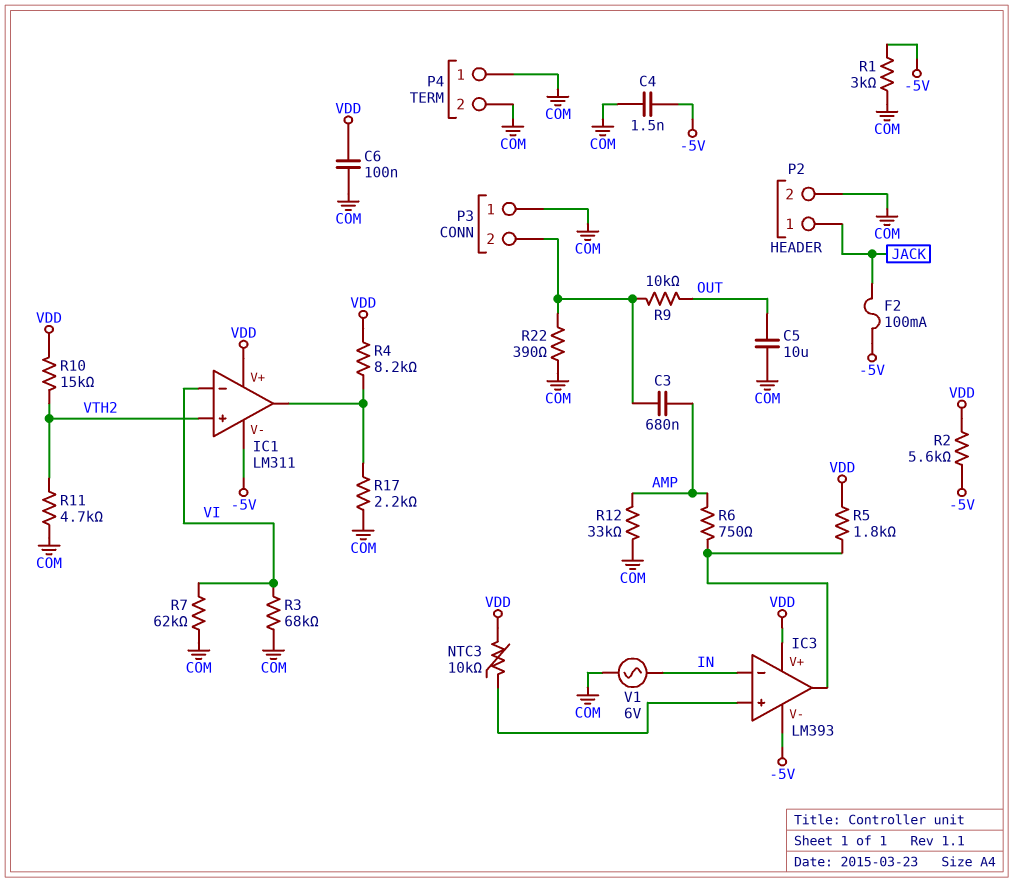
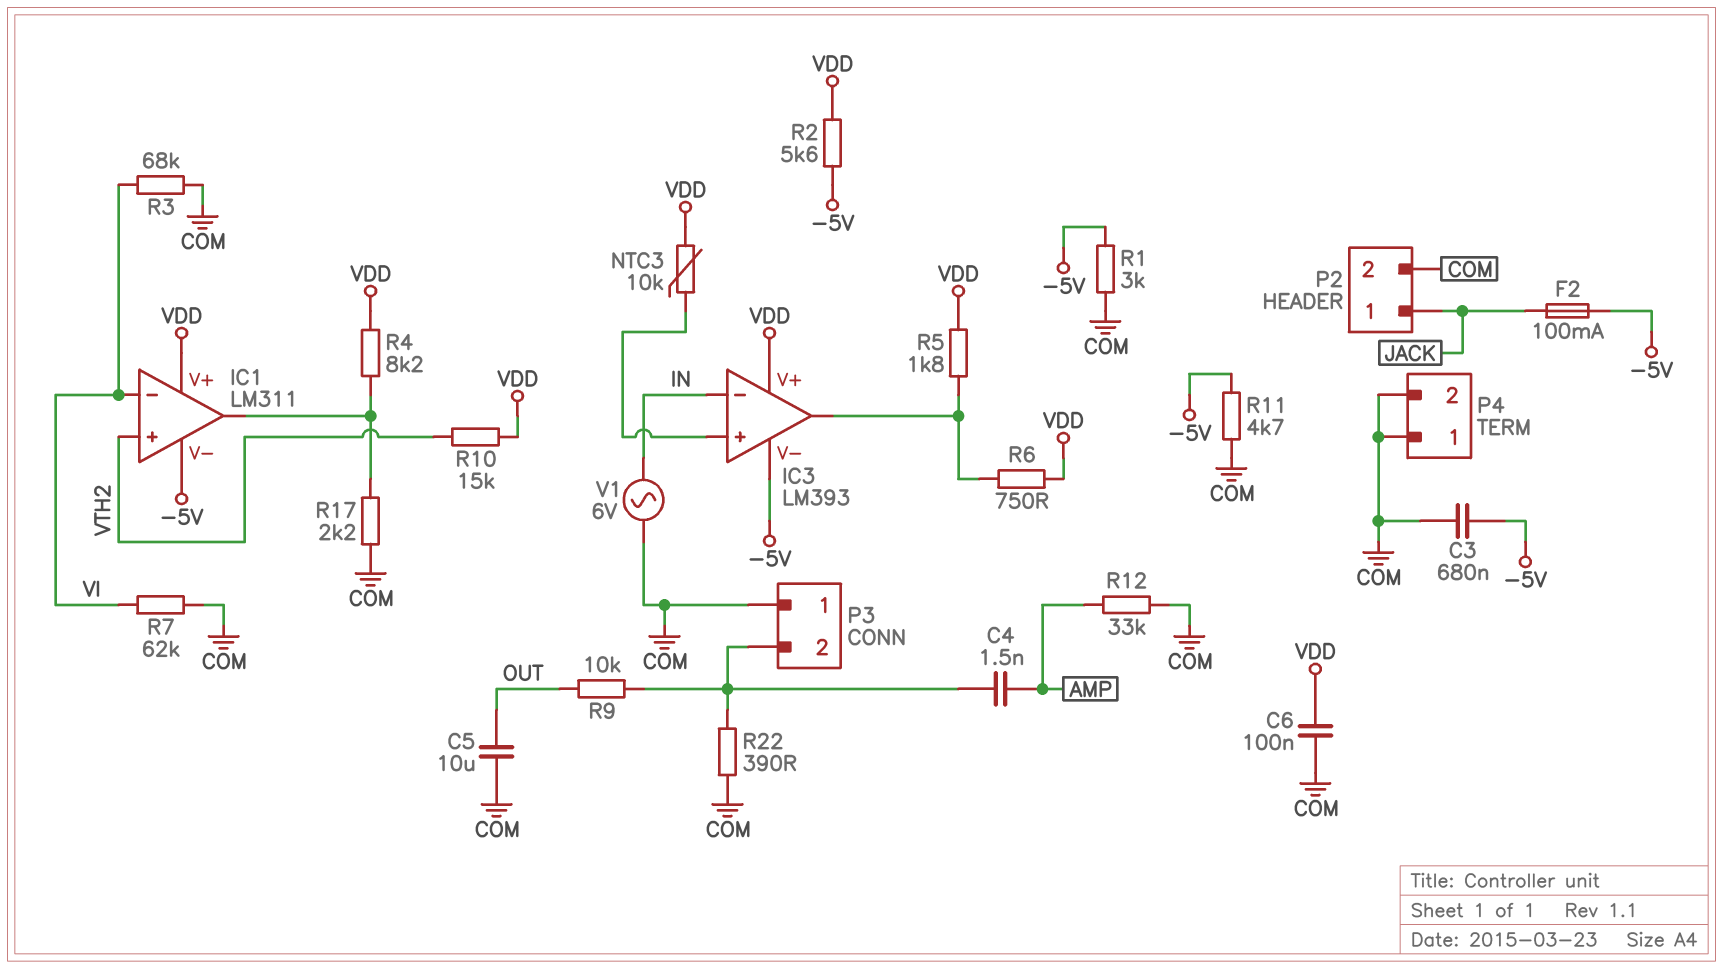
C3: 680nF (AMP, P3/2) -> 680nF (-5V, COM)
C4: 1.5nF (-5V, COM) -> 1.5nF (AMP, P3/2)
R6: 750 (AMP, IC3/out) -> 750 (IC3/out, VDD)
R11: 4.7k (COM, VTH2) -> 4.7k (-5V, COM)

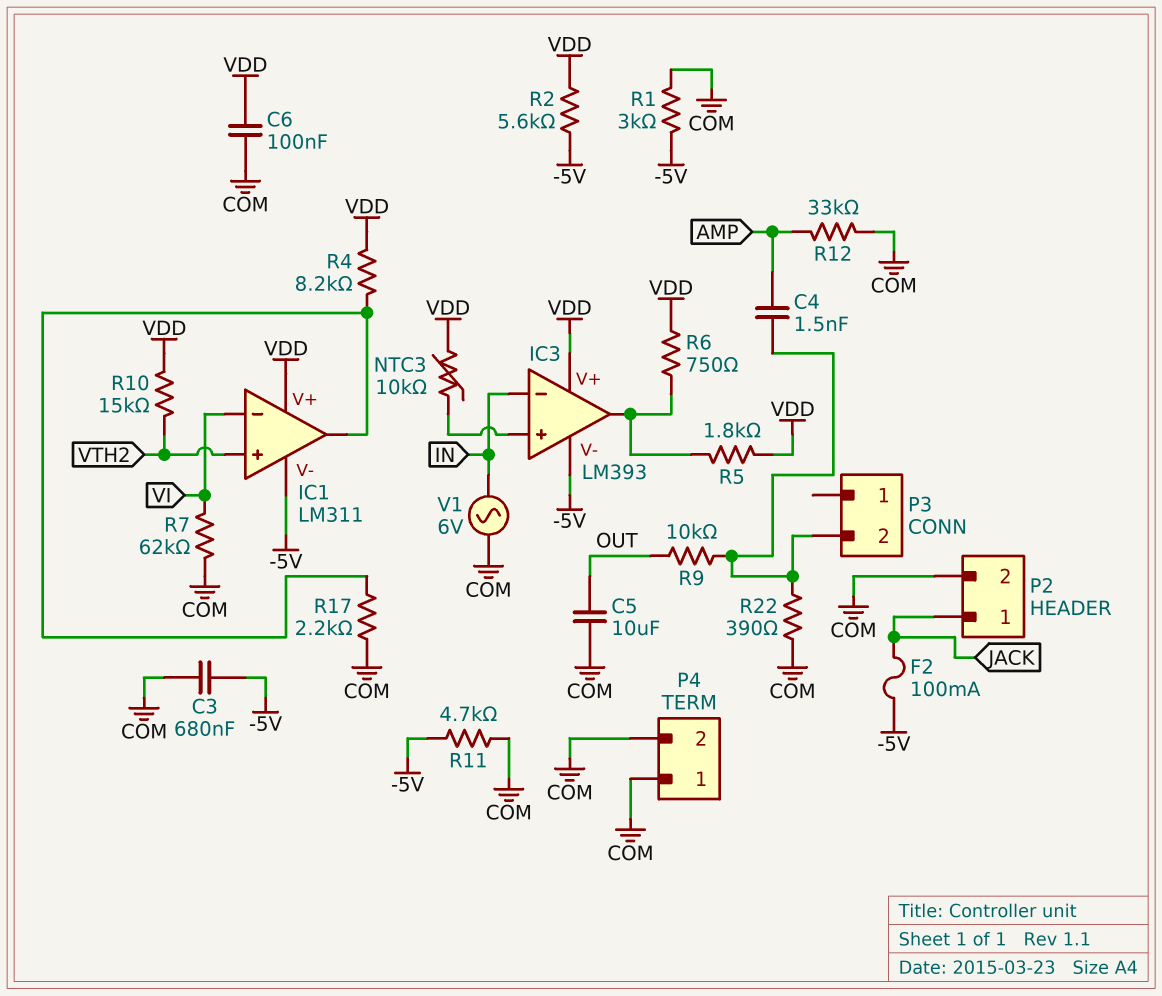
P3 pin 1: COM -> none
R3: 68k (COM, VI) -> none

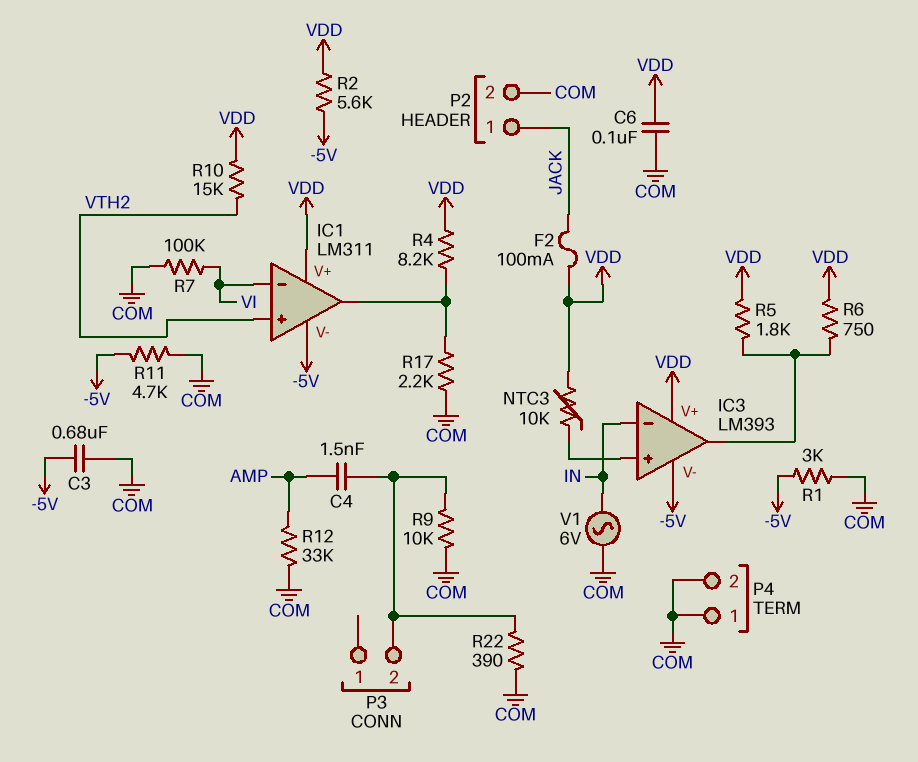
C5: 10uF (COM, OUT) -> none
F2: 100mA (-5V, JACK) -> 100mA (JACK, VDD)
R7: 62k (COM, VI) -> 100k (COM, VI)
R9: 10k (OUT, P3/2) -> 10k (COM, P3/2)

